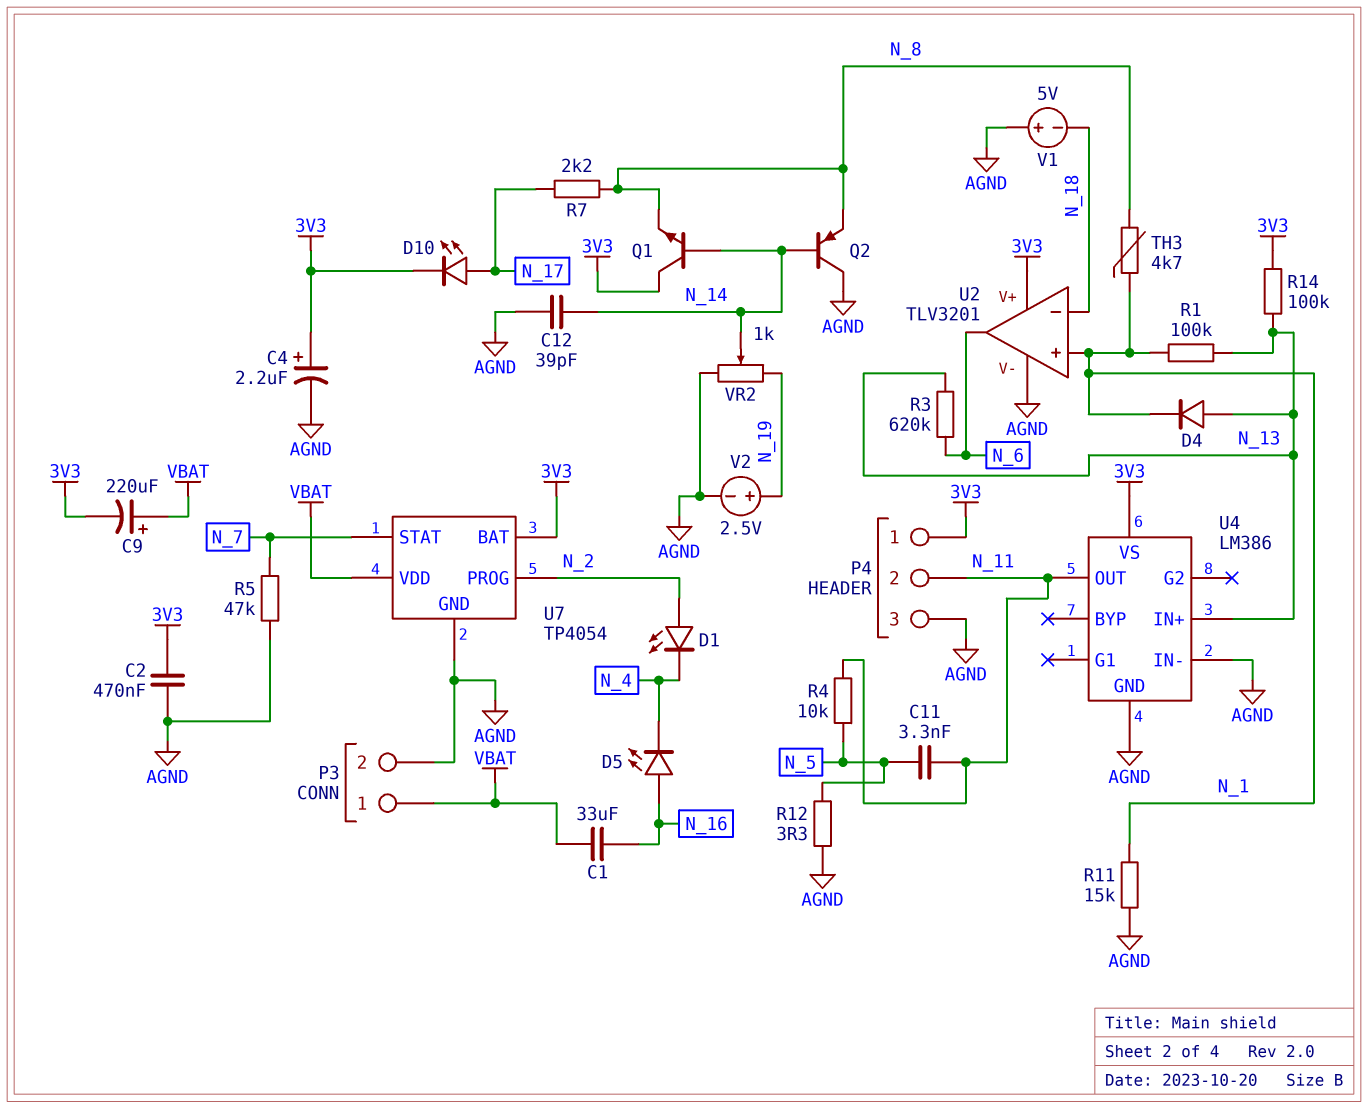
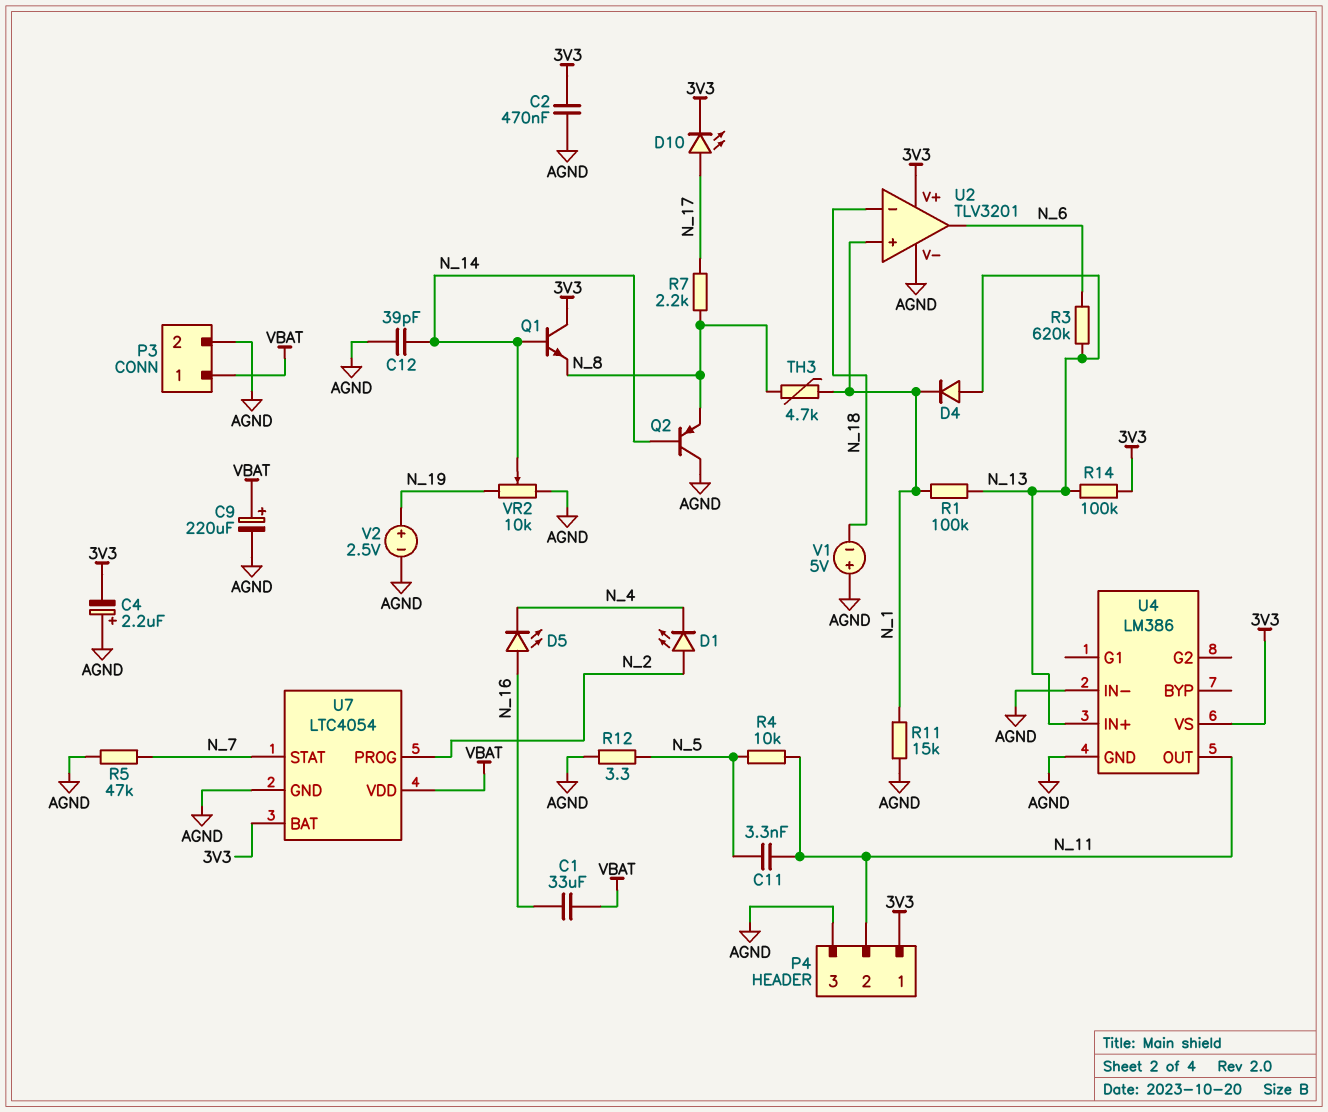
C4: 2.2uF (plus 3V3, minus AGND) -> 2.2uF (plus AGND, minus 3V3)
C9: 220uF (plus VBAT, minus 3V3) -> 220uF (plus VBAT, minus AGND)
U7: TP4054 -> LTC4054
VR2: 1k (AGND, N_19, wiper N_14) -> 10k (AGND, N_19, wiper N_14)

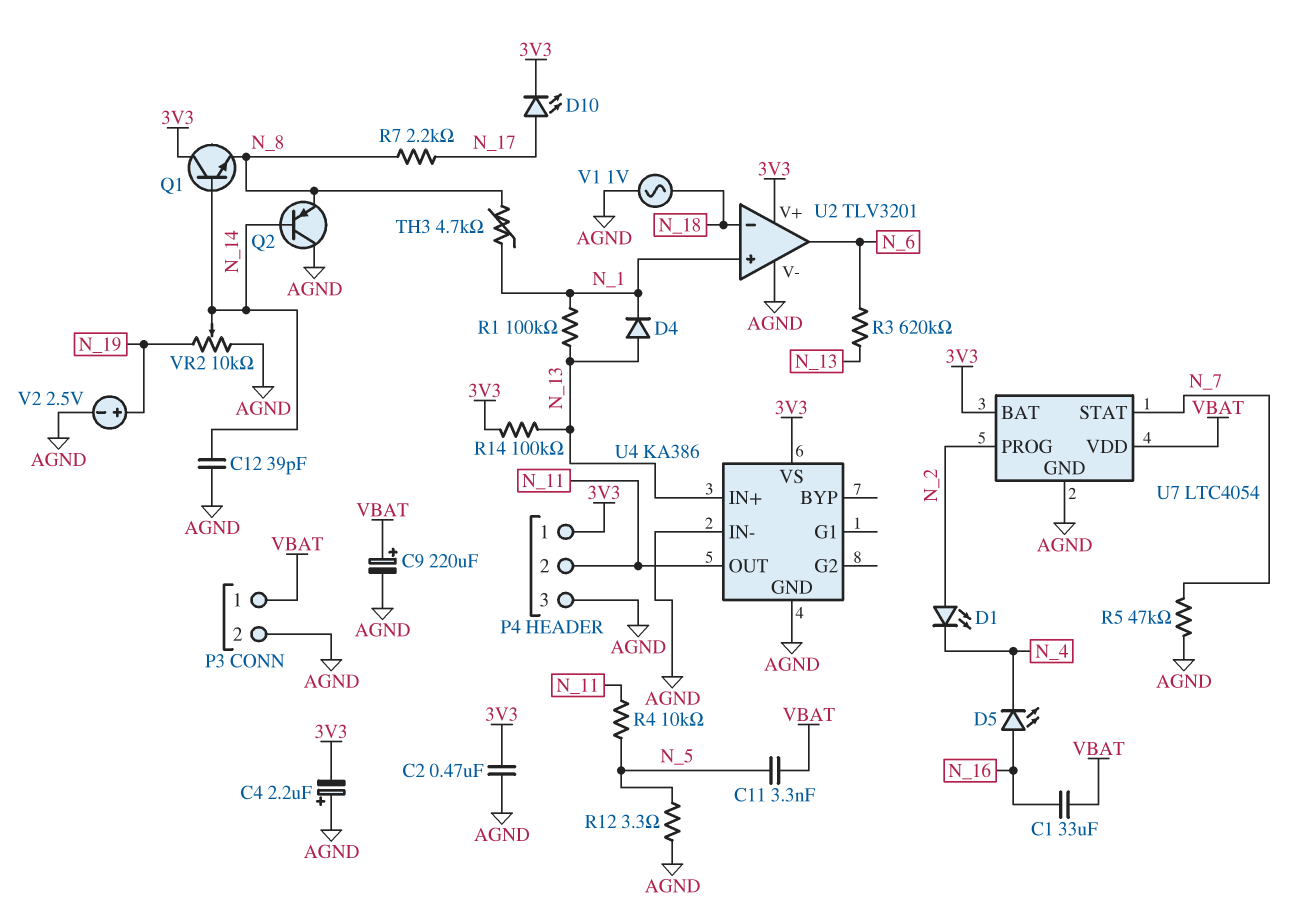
C11: 3.3nF (N_5, N_11) -> 3.3nF (N_5, VBAT)
R11: 15k (AGND, N_1) -> none
U4: LM386 -> KA386
V1: 5V (plus AGND, minus N_18) -> AC 1V (AGND, N_18)

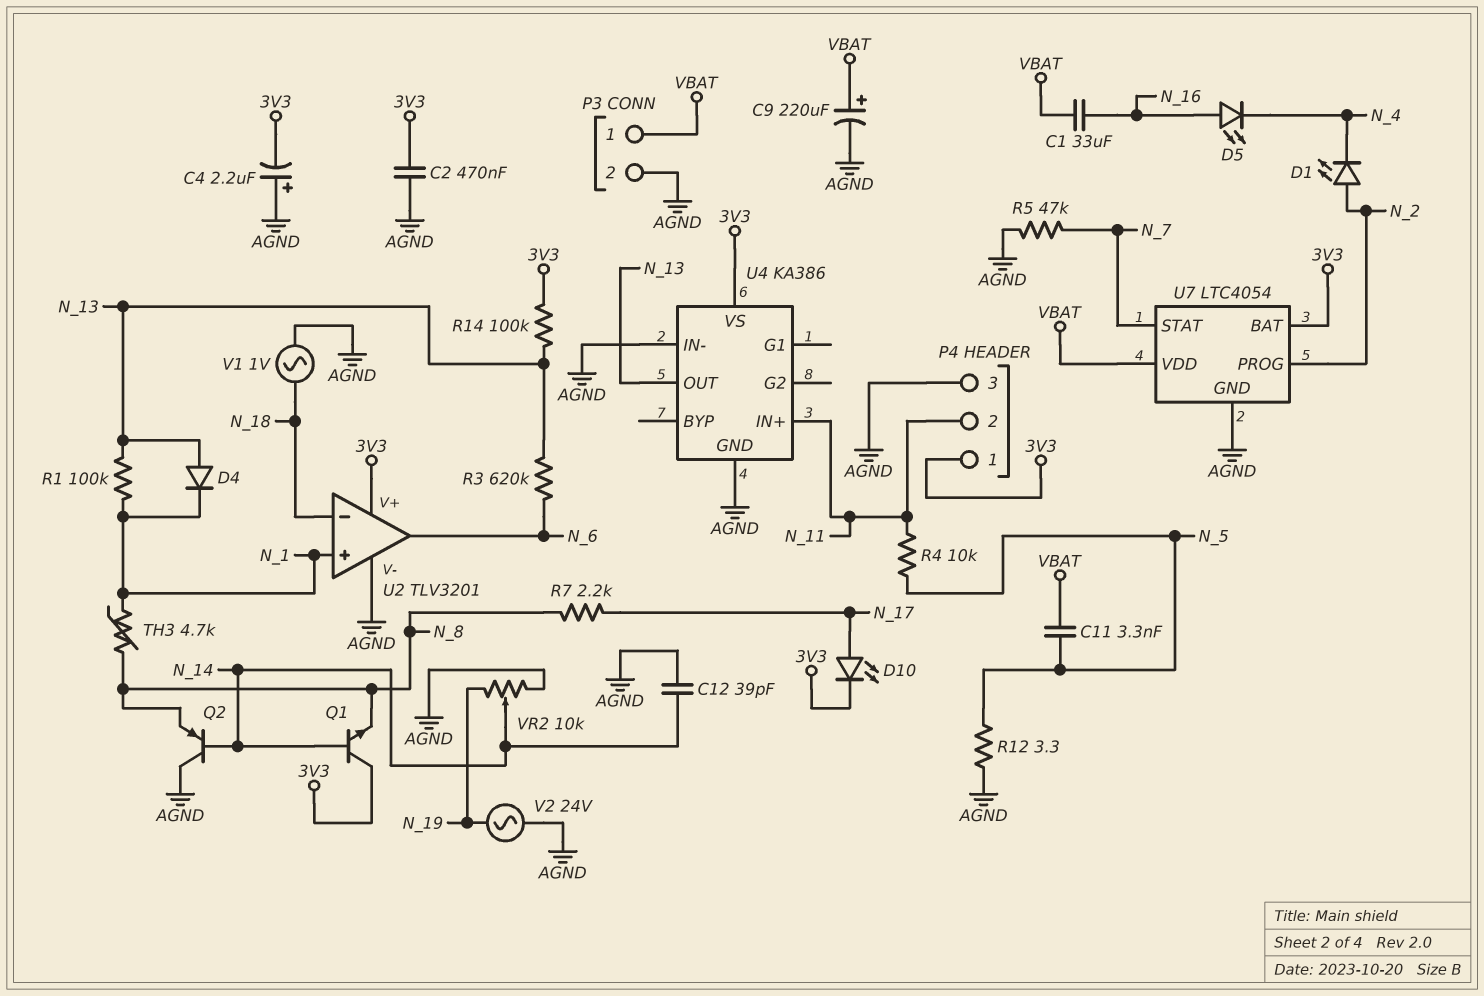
U4 pin IN+: N_13 -> N_11
U4 pin OUT: N_11 -> N_13
V2: 2.5V (plus N_19, minus AGND) -> AC 24V (AGND, N_19)

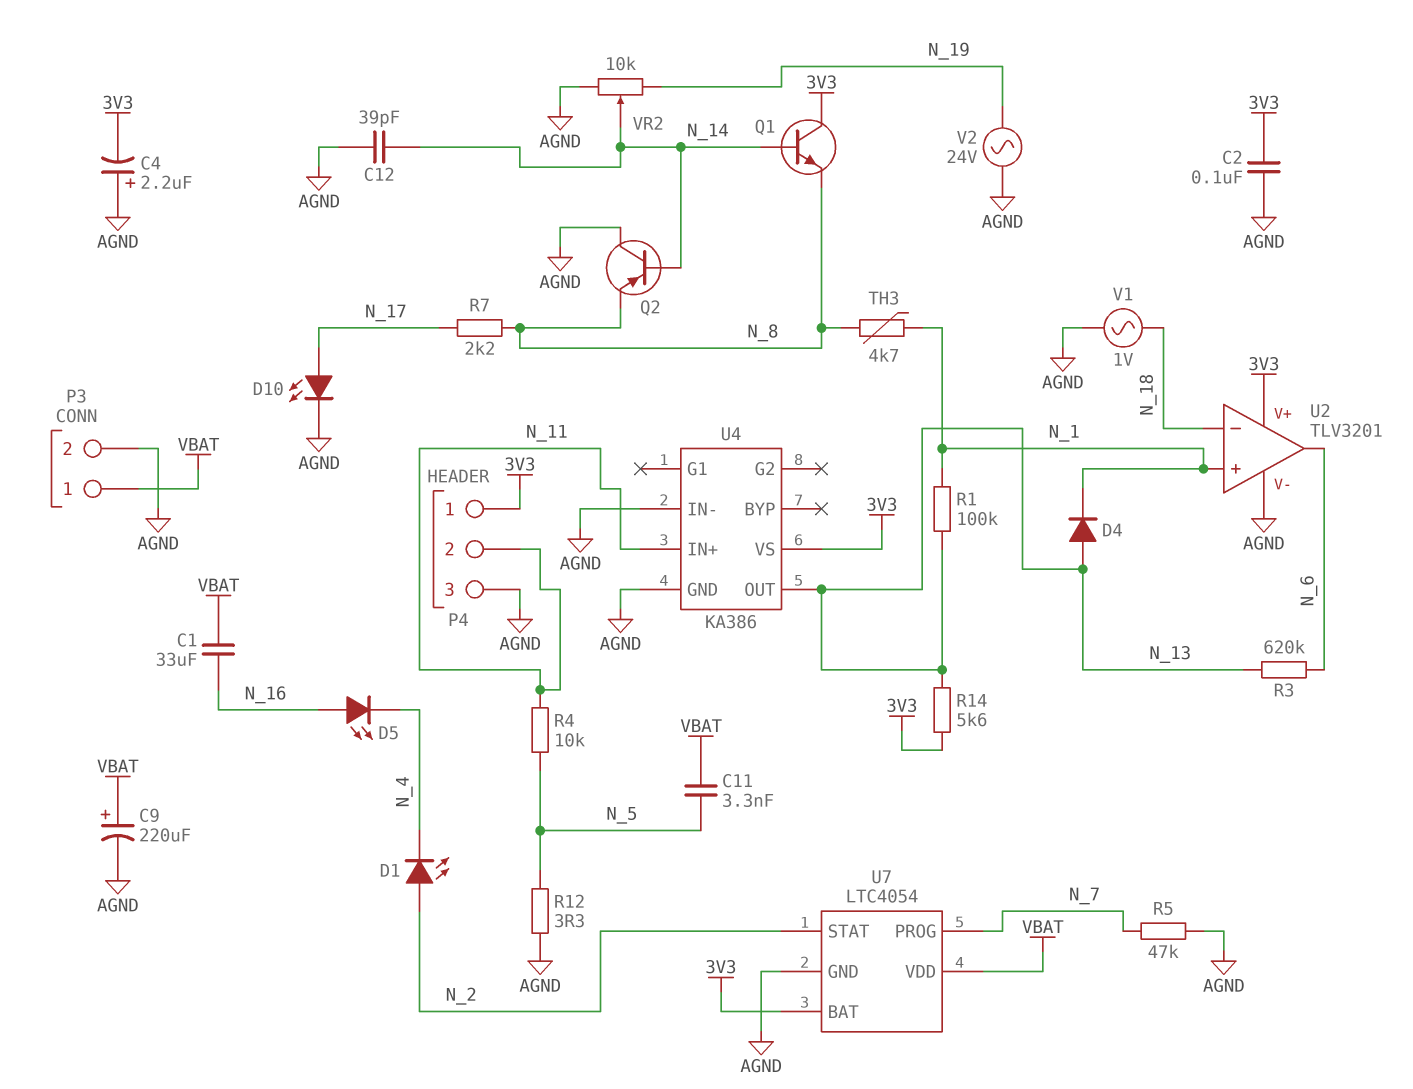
C2: 470nF (3V3, AGND) -> 100nF (3V3, AGND)
D10: LED (A N_17, K 3V3) -> LED (A N_17, K AGND)
R14: 100k (3V3, N_13) -> 5.6k (3V3, N_13)
U7 pin PROG: N_2 -> N_7
U7 pin STAT: N_7 -> N_2

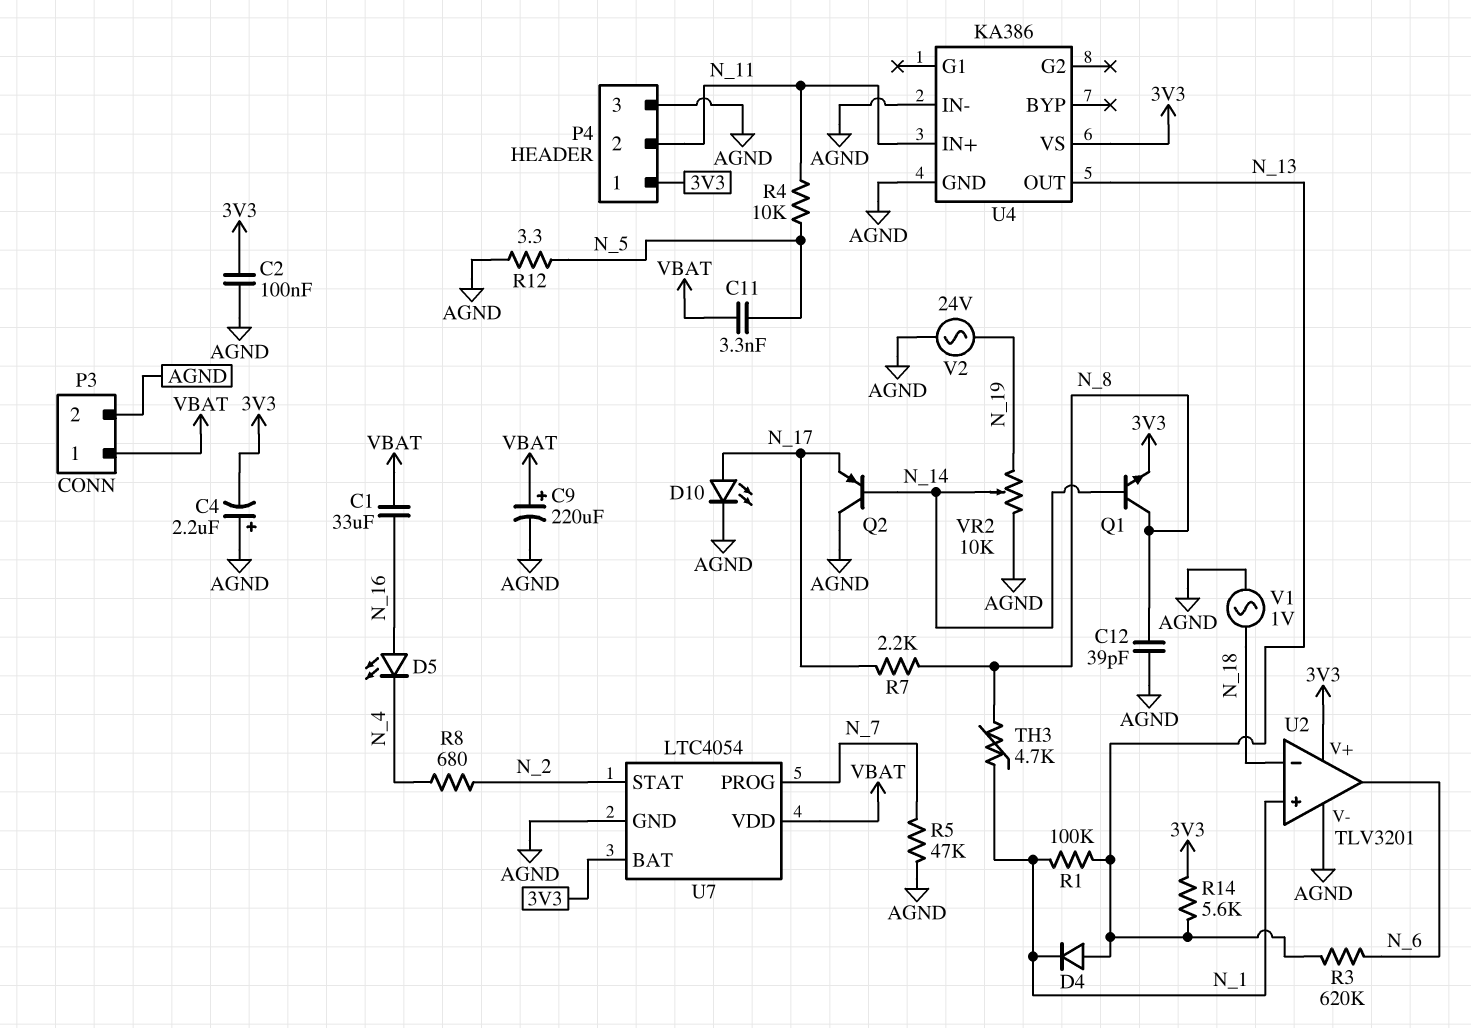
C12: 39pF (AGND, N_14) -> 39pF (AGND, N_8)
D1: LED (A N_2, K N_4) -> none
Q1: NPN (B N_14, C 3V3, E N_8) -> NPN (B N_14, C N_8, E 3V3)
Q2: PNP (B N_14, C AGND, E N_8) -> PNP (B N_14, C AGND, E N_17)
R8: none -> 680 (N_2, N_4)

